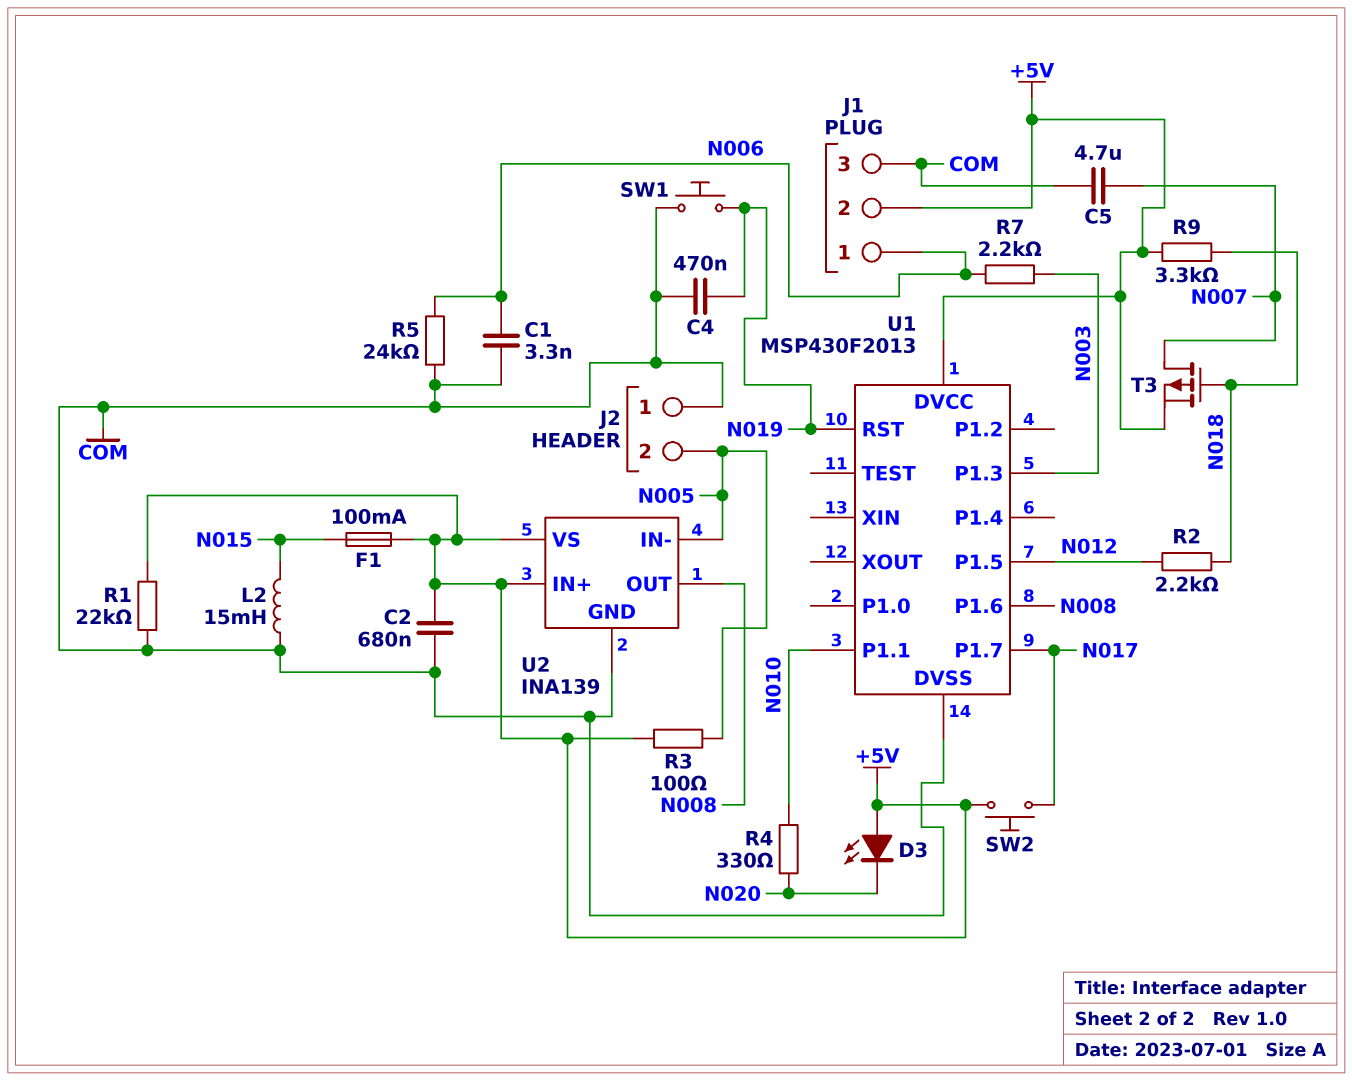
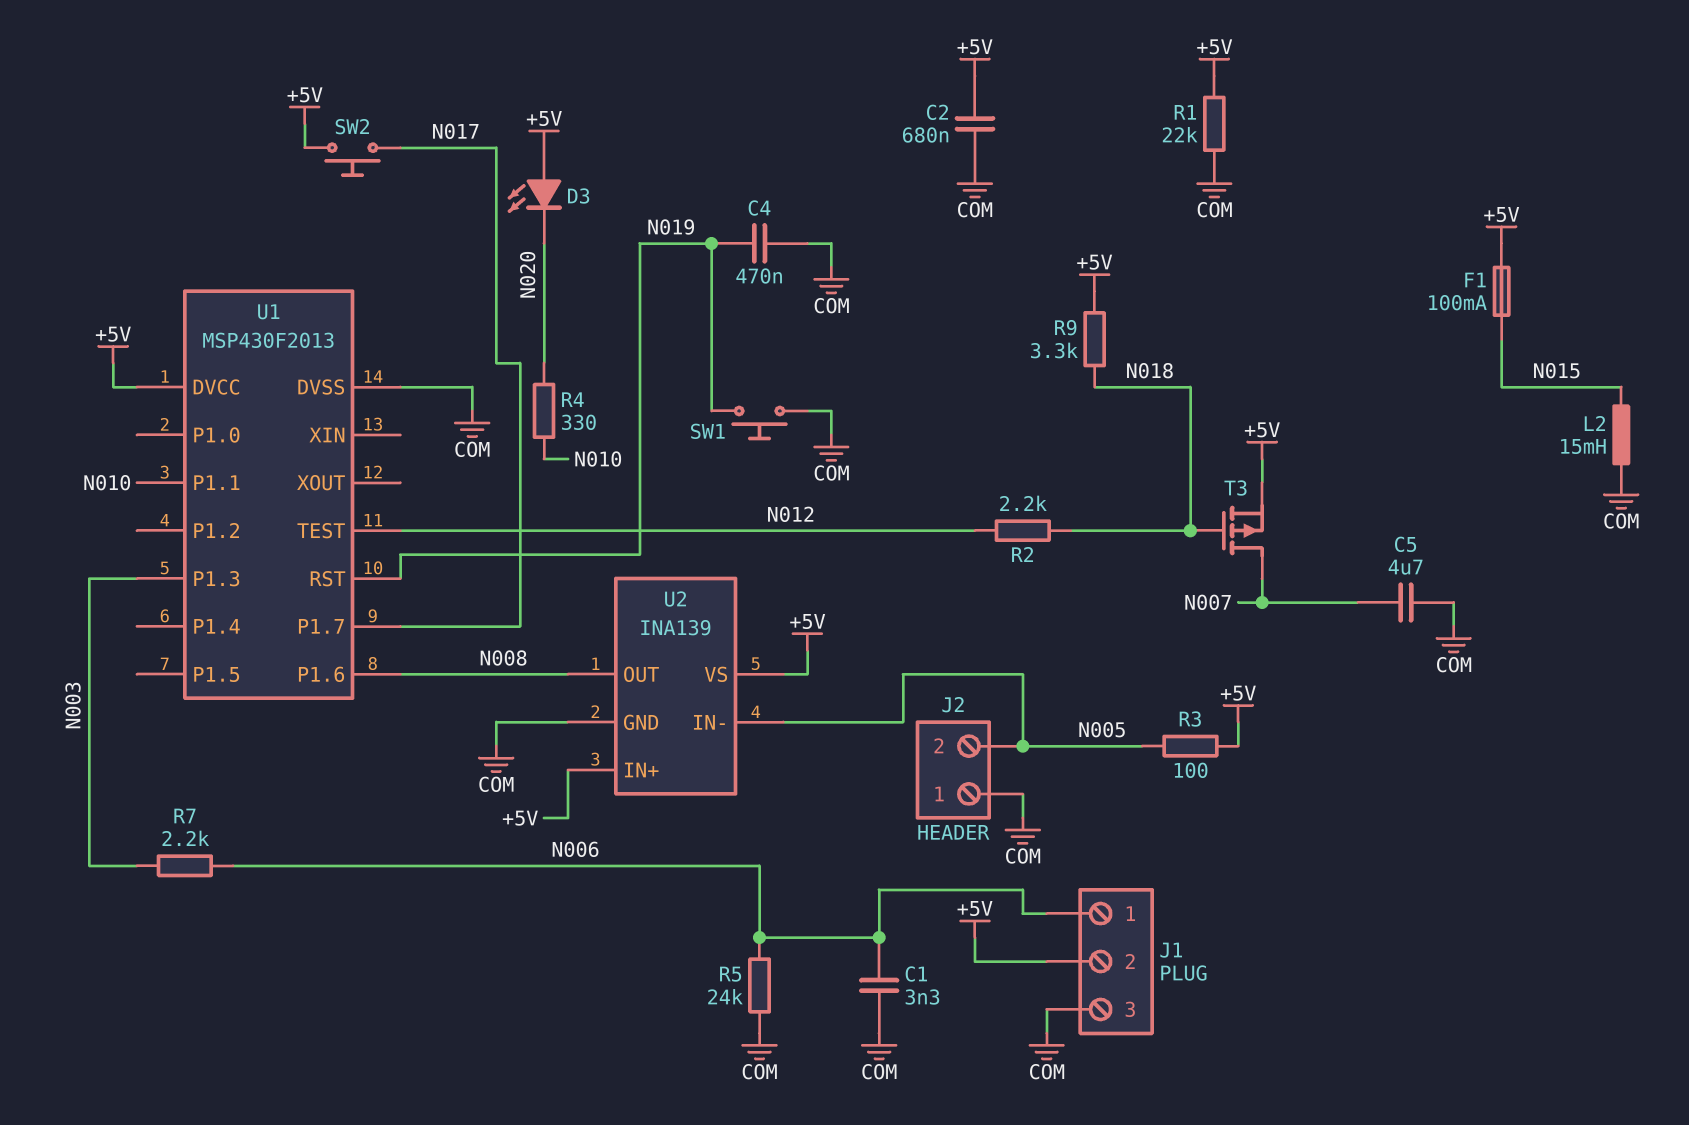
U1 pin P1.5: N012 -> none
U1 pin TEST: none -> N012

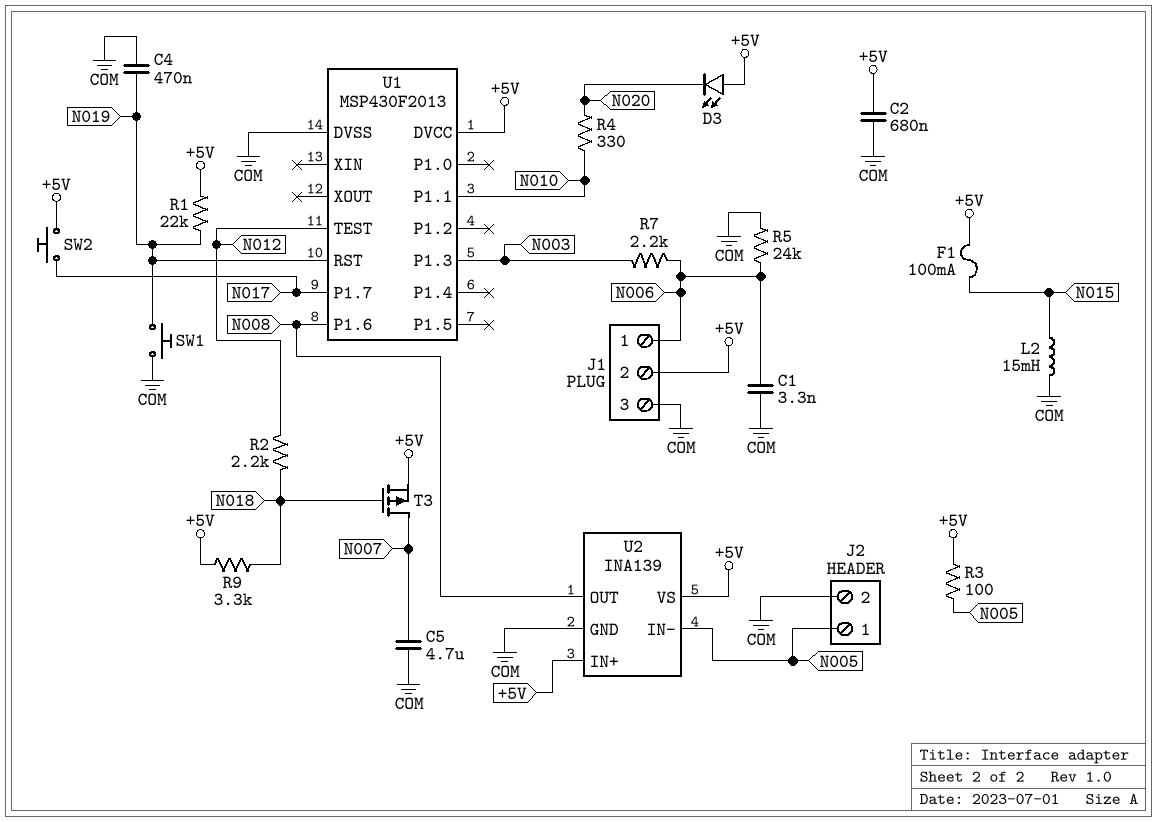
J2 pin 1: COM -> N005
J2 pin 2: N005 -> COM
R1: 22k (+5V, COM) -> 22k (+5V, N019)

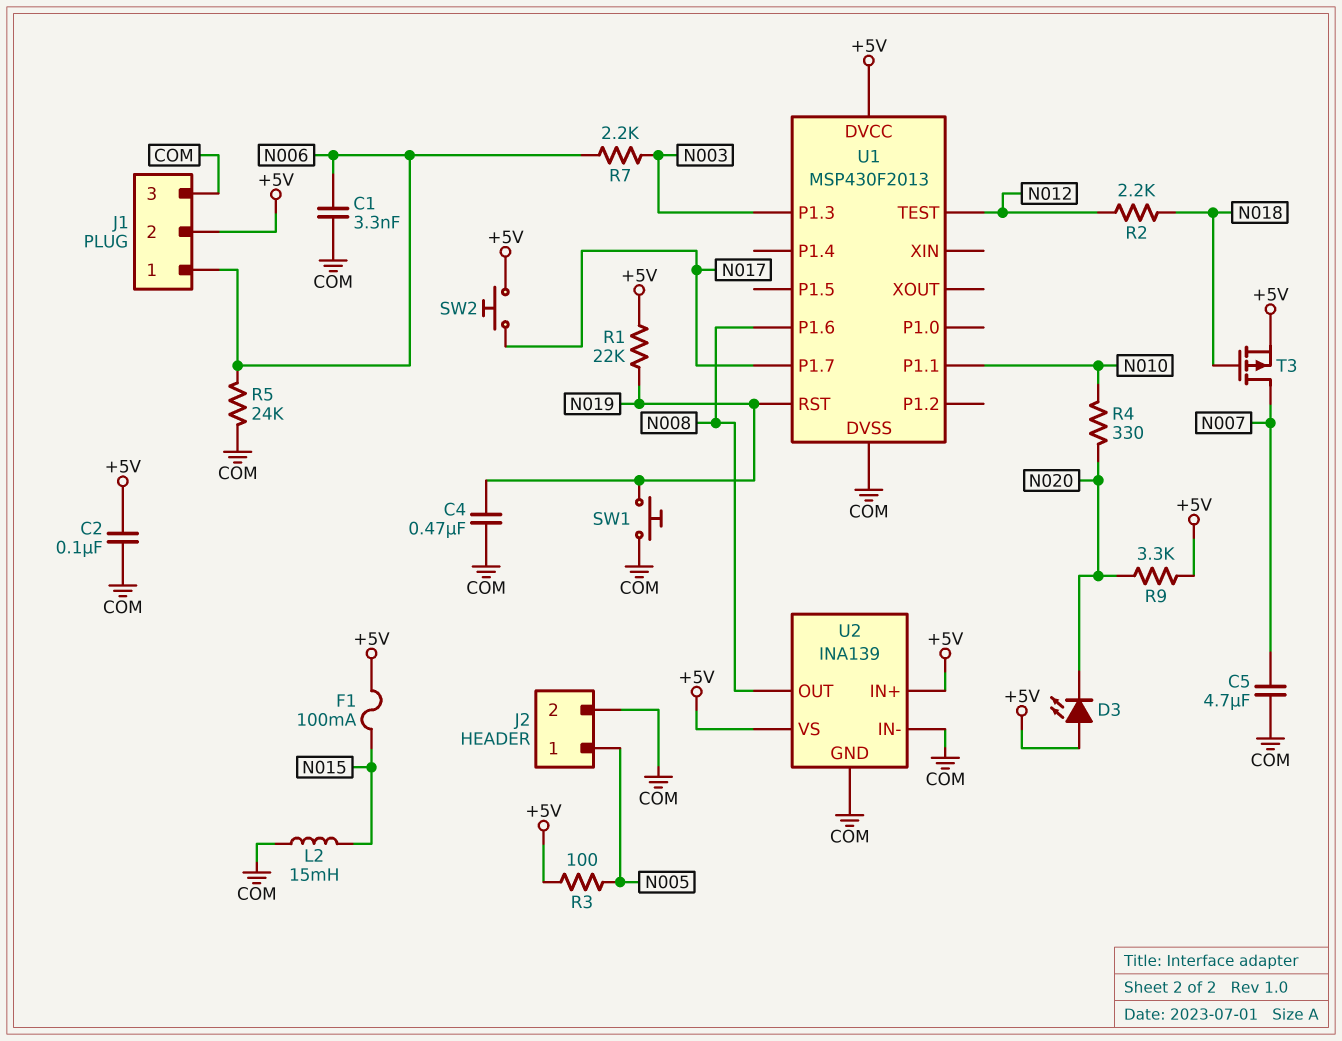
C2: 680nF (+5V, COM) -> 100nF (+5V, COM)
R9: 3.3k (+5V, N018) -> 3.3k (+5V, N020)
U2 pin IN-: N005 -> COM

